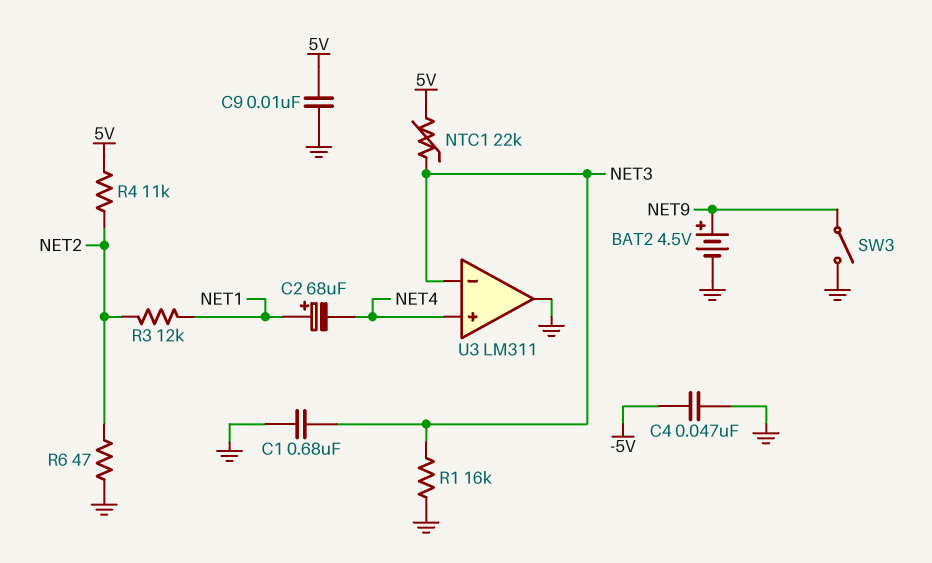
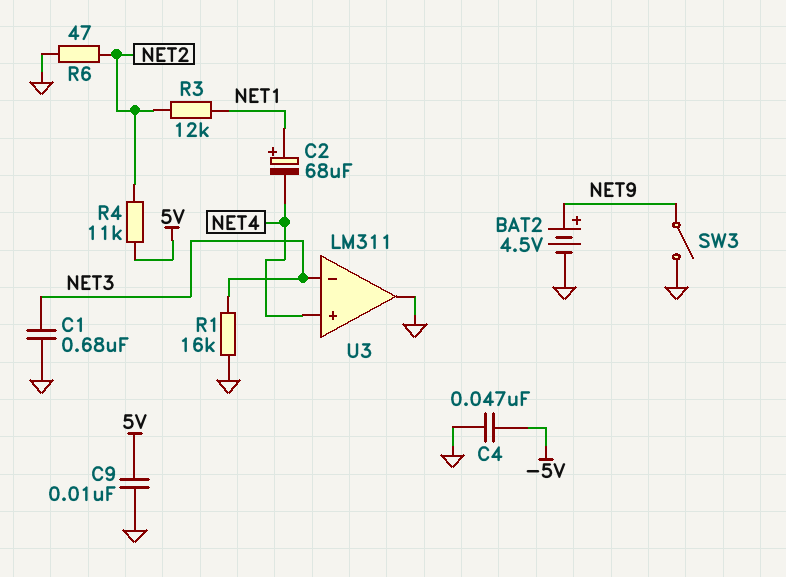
NTC1: 22k (5V, NET3) -> none

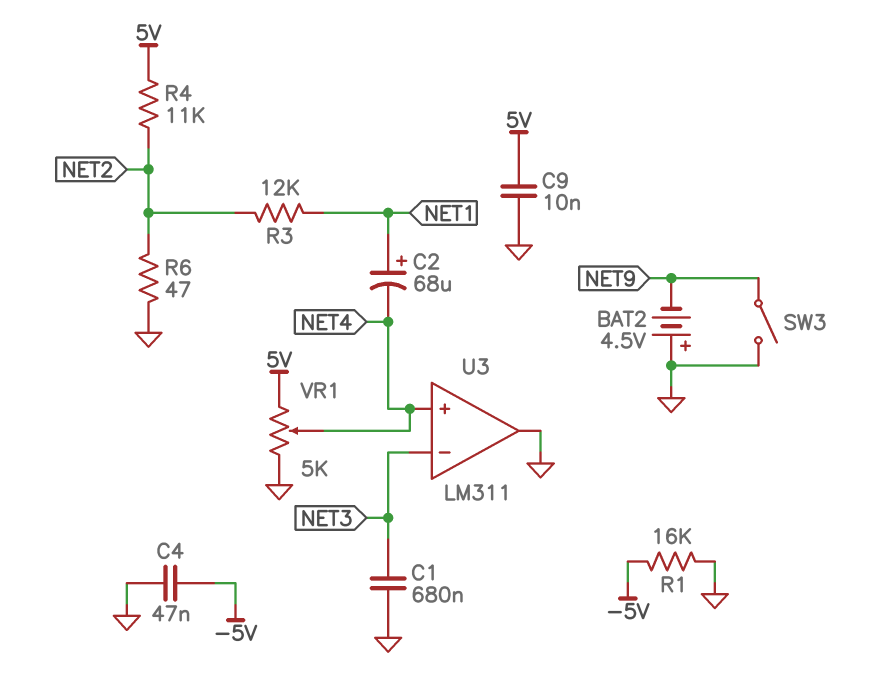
BAT2: 4.5V (plus NET9, minus GND) -> 4.5V (plus GND, minus NET9)
R1: 16k (GND, NET3) -> 16k (-5V, GND)
VR1: none -> 5k (5V, GND, wiper NET4)

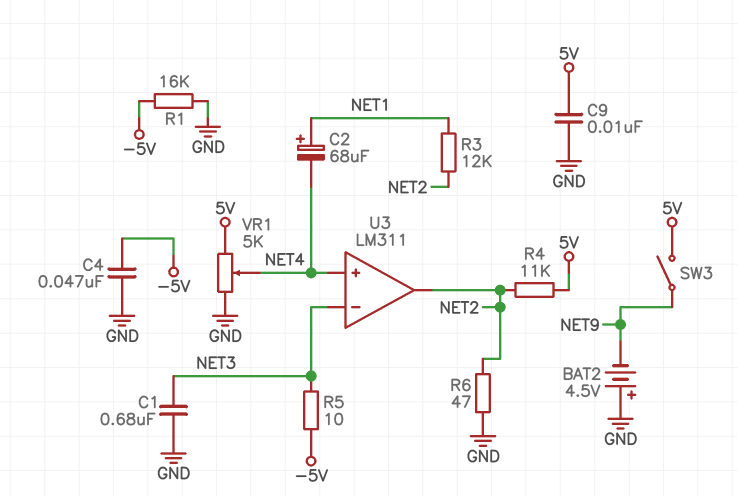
R5: none -> 10 (-5V, NET3)
SW3: switch (GND, NET9) -> switch (5V, NET9)
U3 pin out: GND -> NET2

